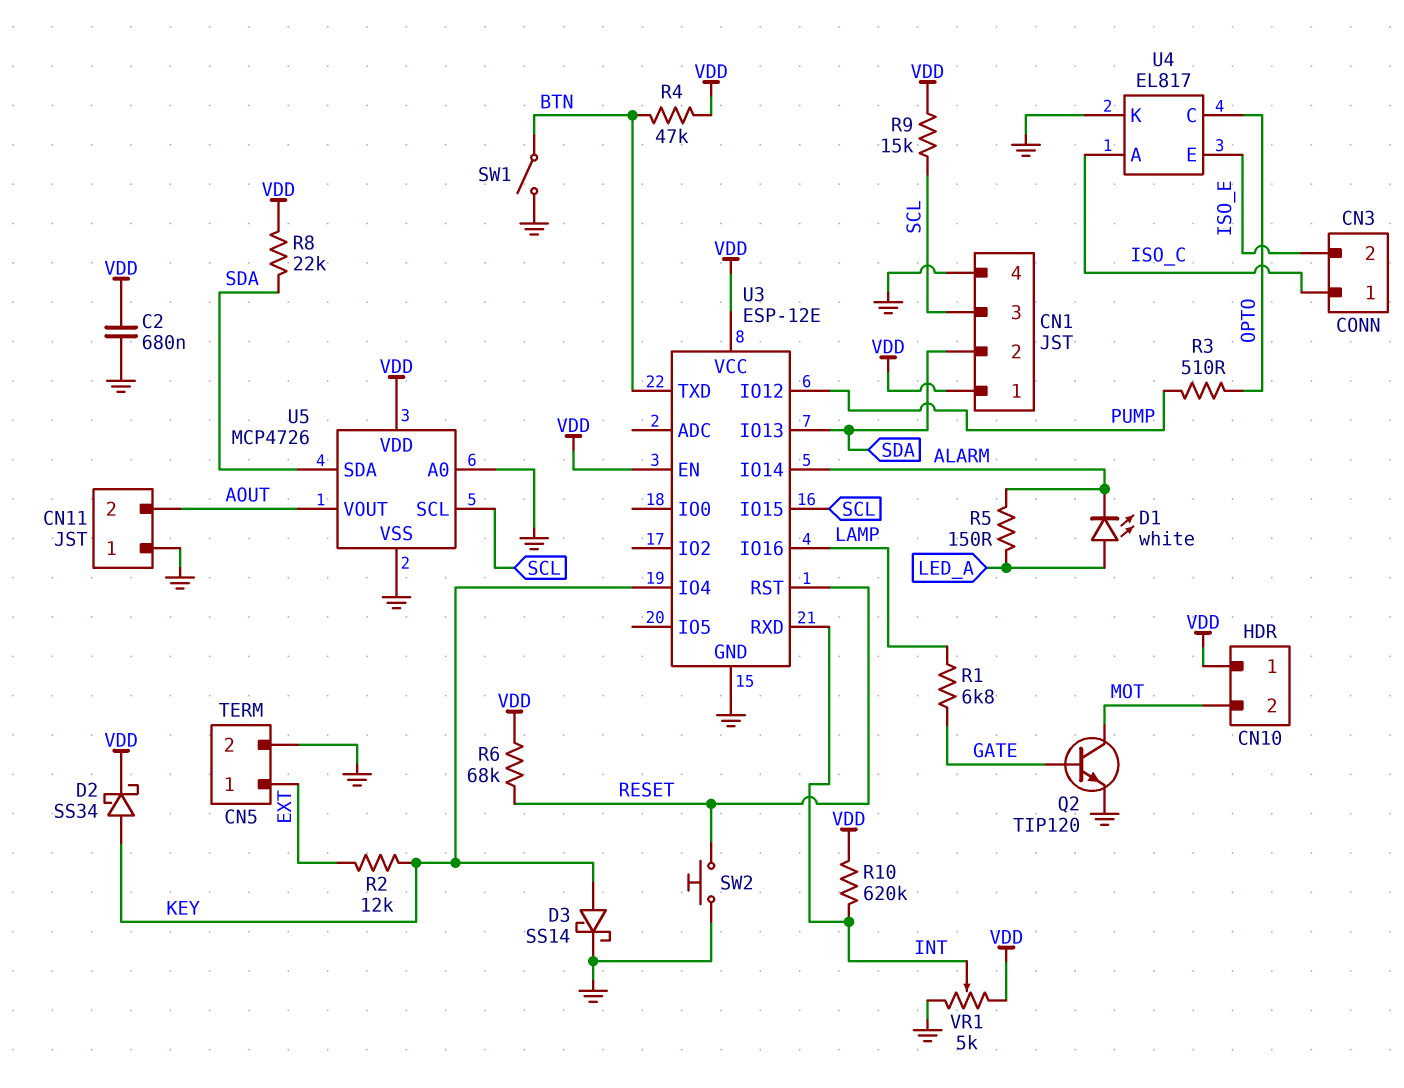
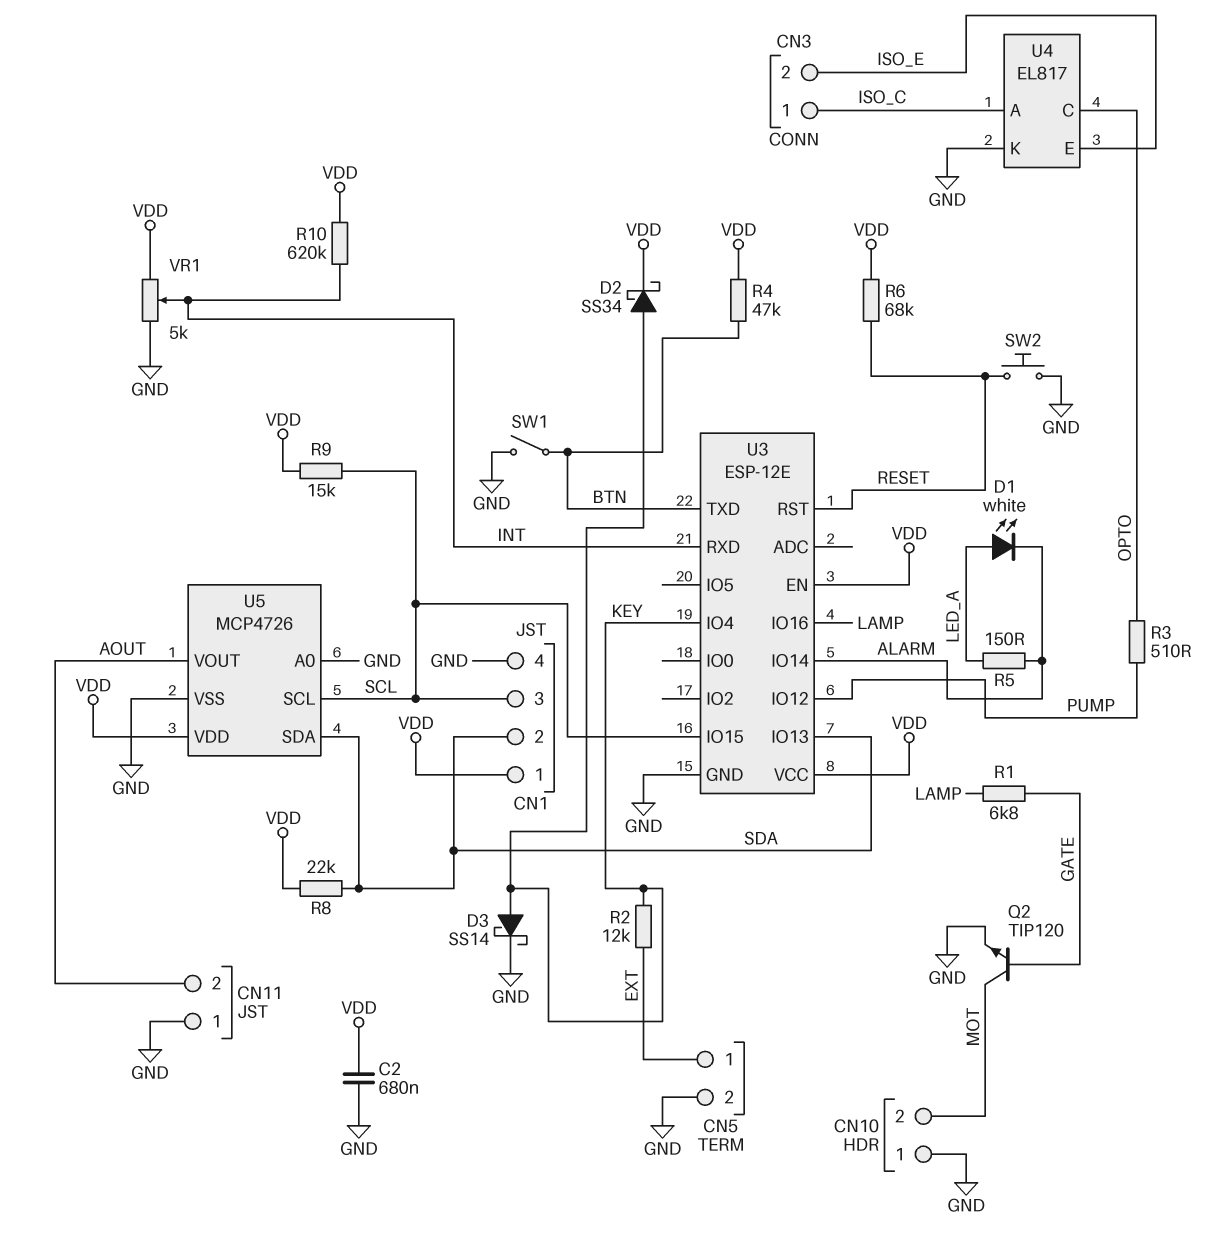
CN10 pin 1: VDD -> GND

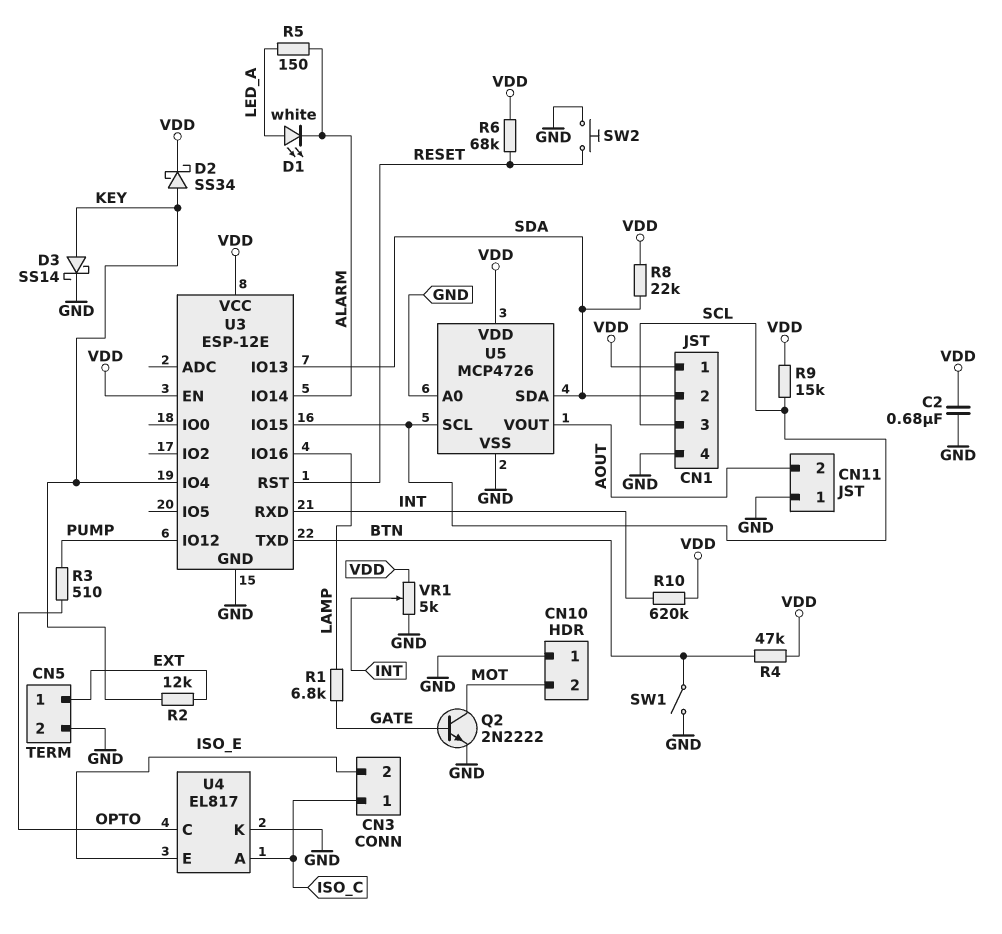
Q2: NPN TIP120 (B GATE, C MOT, E GND) -> NPN 2N2222 (B GATE, C MOT, E GND)

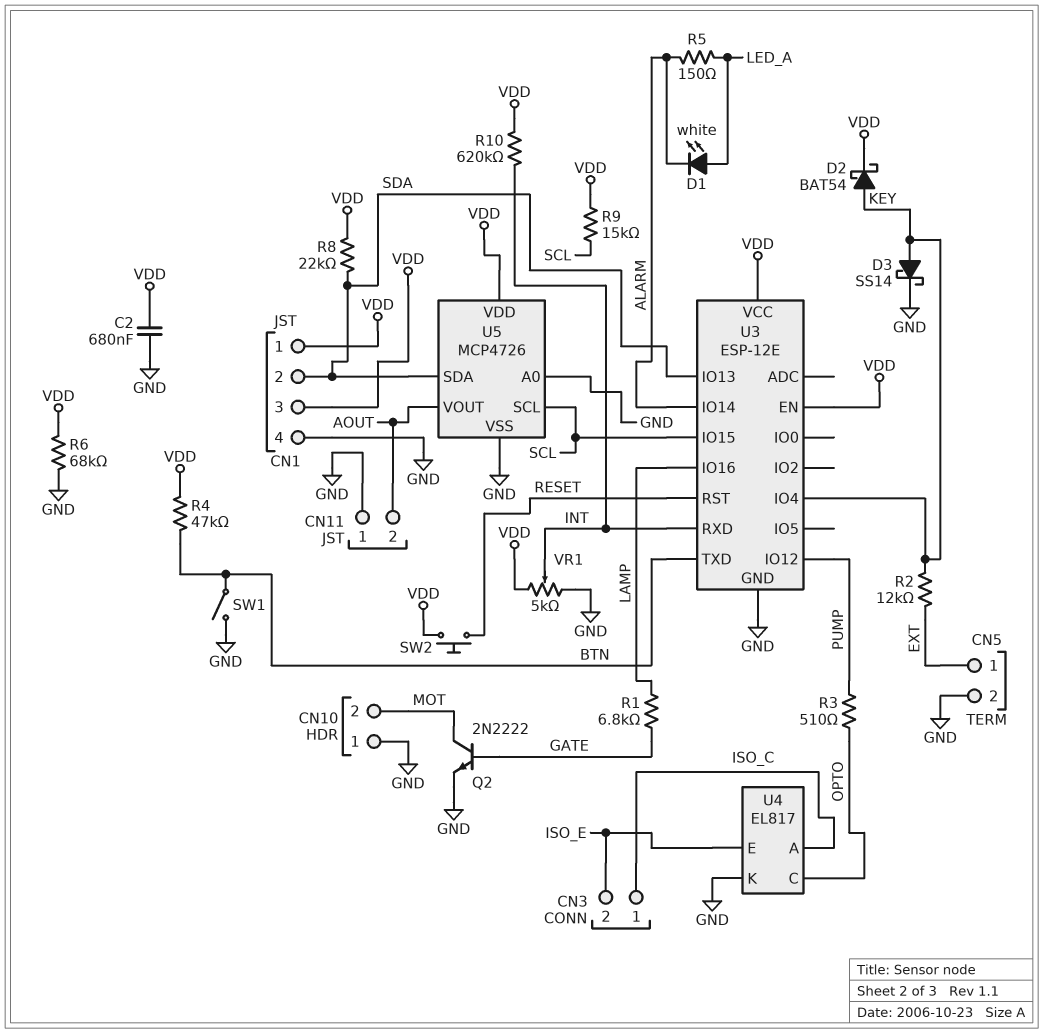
CN1 pin 3: SCL -> VDD
D2: schottky SS34 (A KEY, K VDD) -> schottky BAT54 (A KEY, K VDD)
R6: 68k (RESET, VDD) -> 68k (GND, VDD)
SW2: button (GND, RESET) -> button (RESET, VDD)

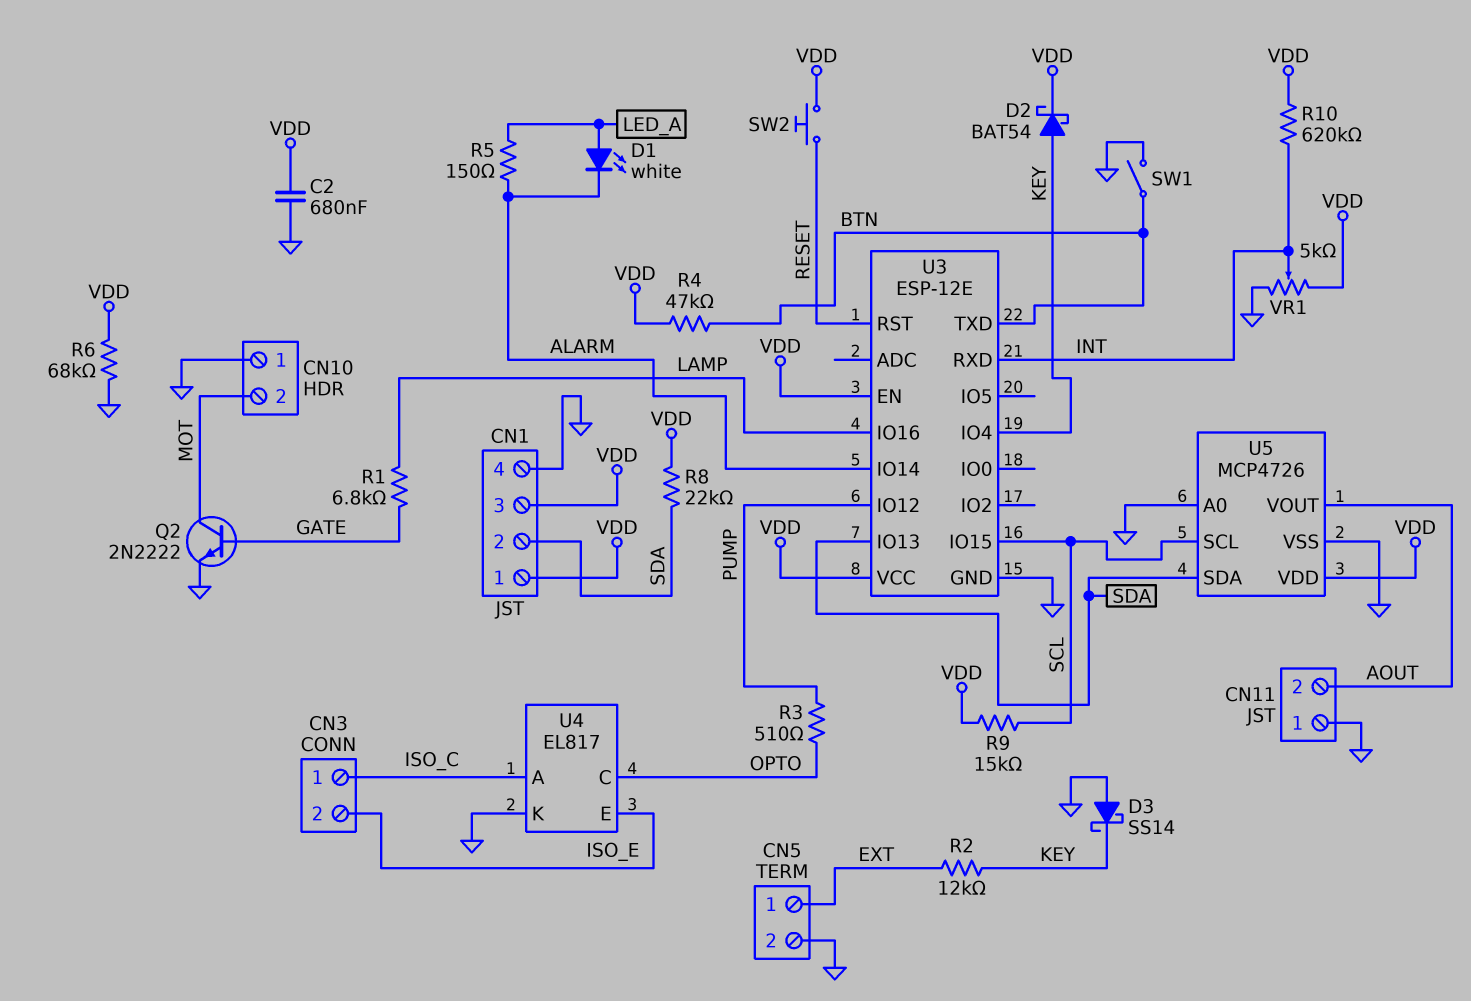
D3: schottky SS14 (A KEY, K GND) -> schottky SS14 (A GND, K KEY)

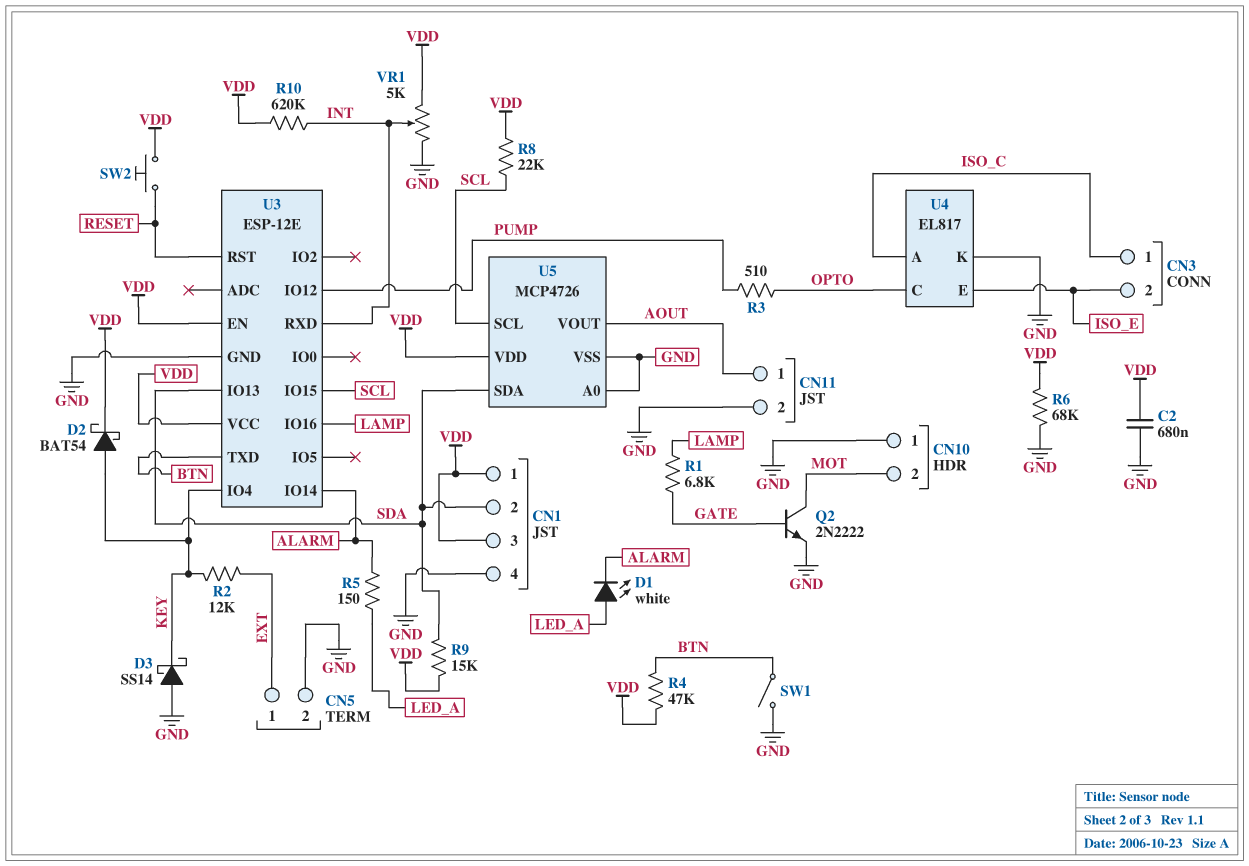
CN11 pin 1: GND -> AOUT
CN11 pin 2: AOUT -> GND
R8: 22k (SDA, VDD) -> 22k (SCL, VDD)
R9: 15k (SCL, VDD) -> 15k (SDA, VDD)

